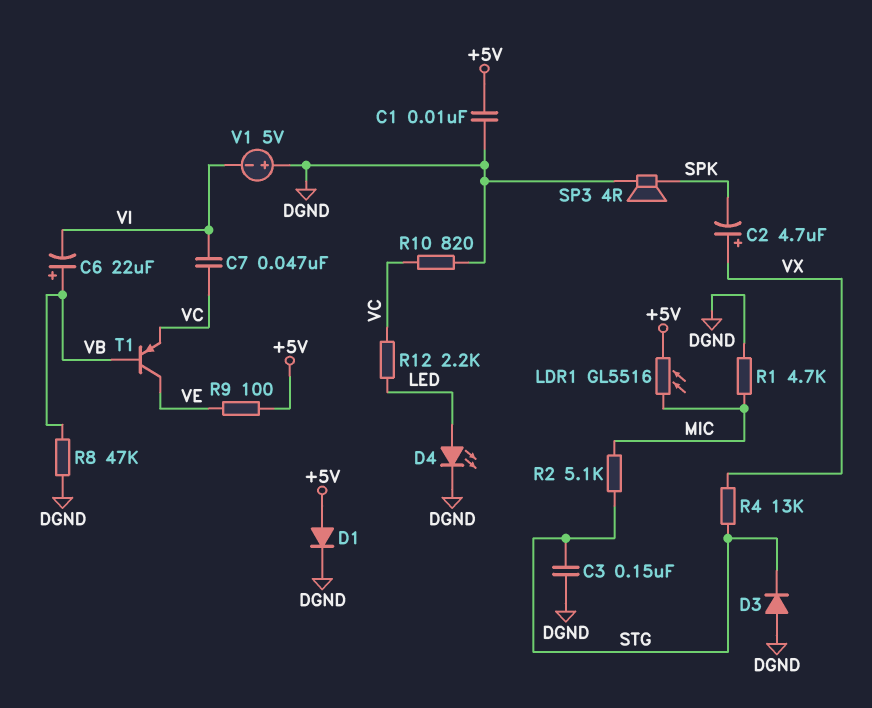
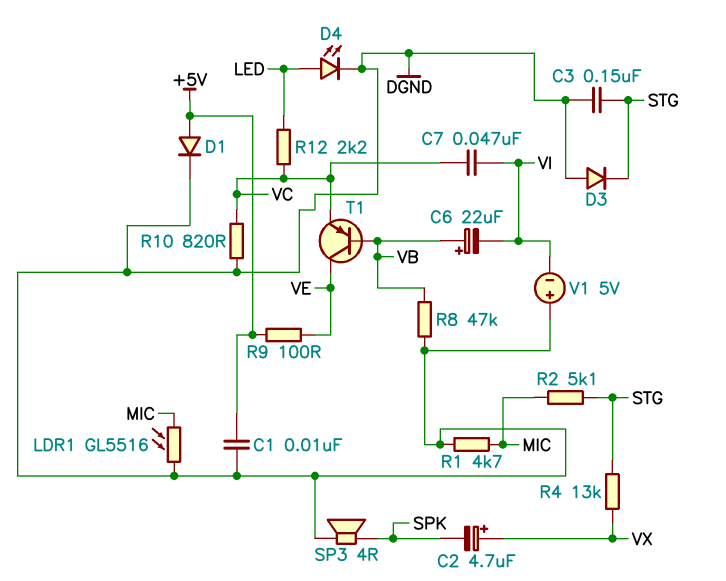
LDR1: GL5516 (+5V, MIC) -> GL5516 (DGND, MIC)

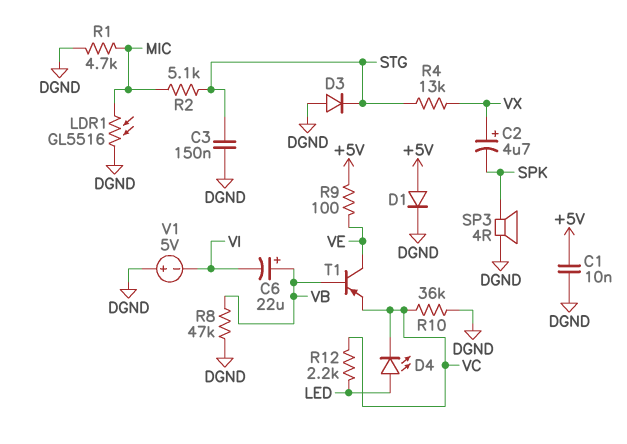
C7: 47nF (VC, VI) -> none
D4: LED (A LED, K DGND) -> LED (A LED, K VC)
R10: 820 (DGND, VC) -> 36k (DGND, VC)

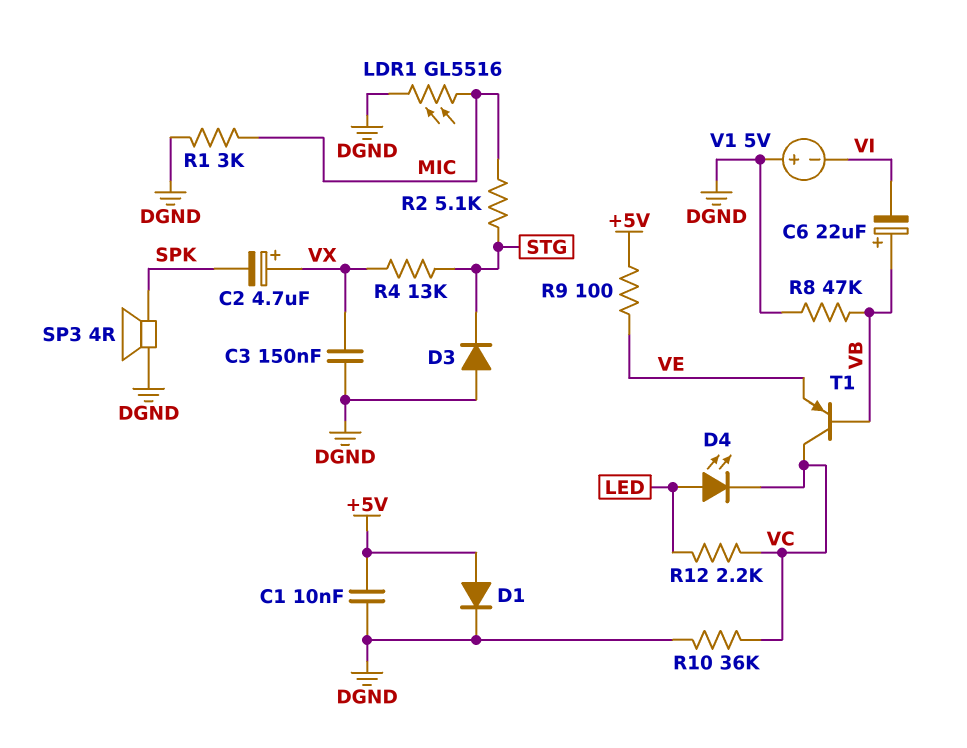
C3: 150nF (DGND, STG) -> 150nF (DGND, VX)
R1: 4.7k (DGND, MIC) -> 3k (DGND, MIC)
T1: PNP (B VB, C VE, E VC) -> PNP (B VB, C VC, E VE)

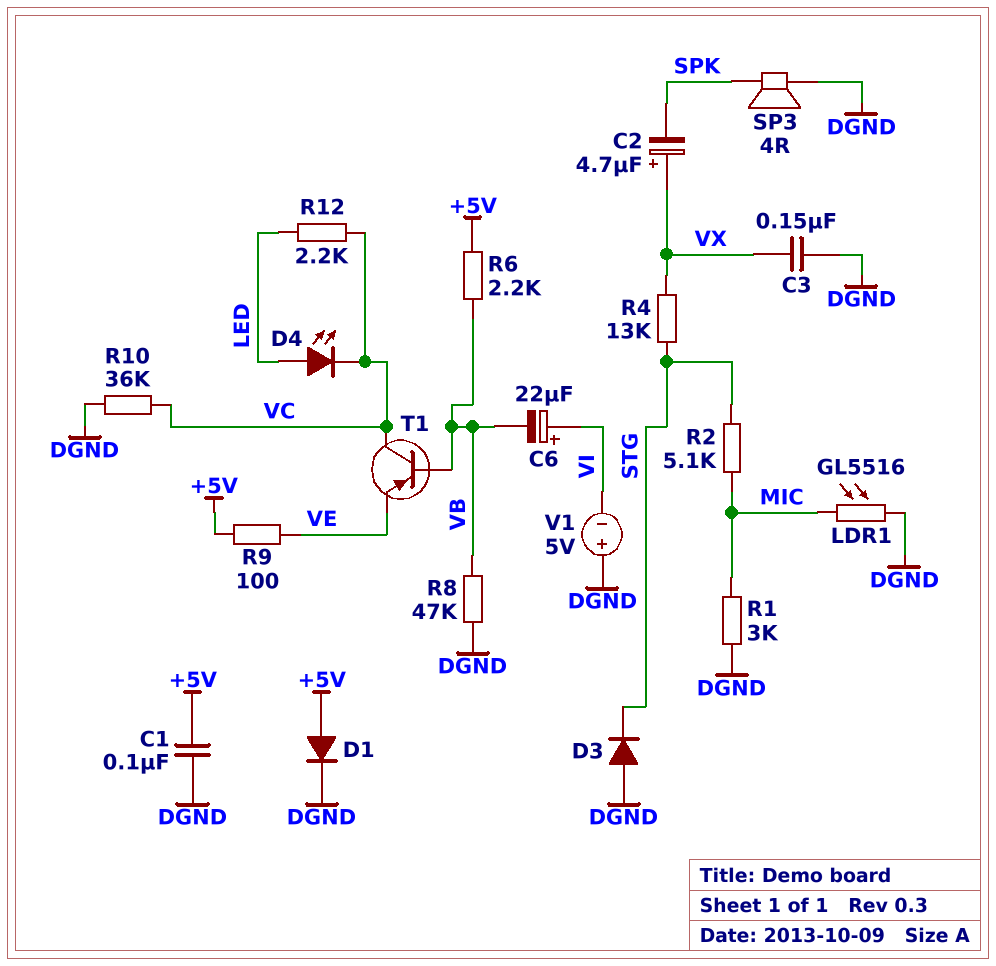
C1: 10nF (+5V, DGND) -> 100nF (+5V, DGND)
C6: 22uF (plus VB, minus VI) -> 22uF (plus VI, minus VB)
R6: none -> 2.2k (+5V, VB)

